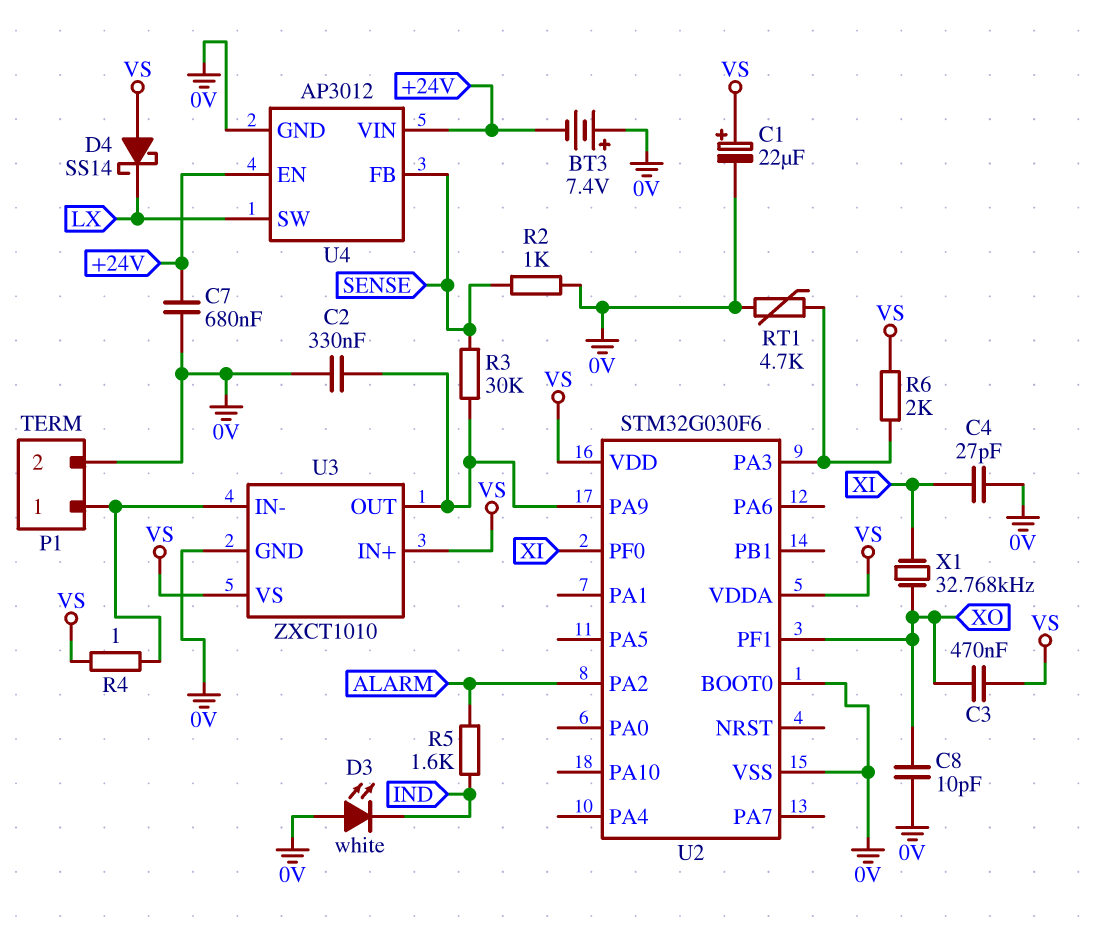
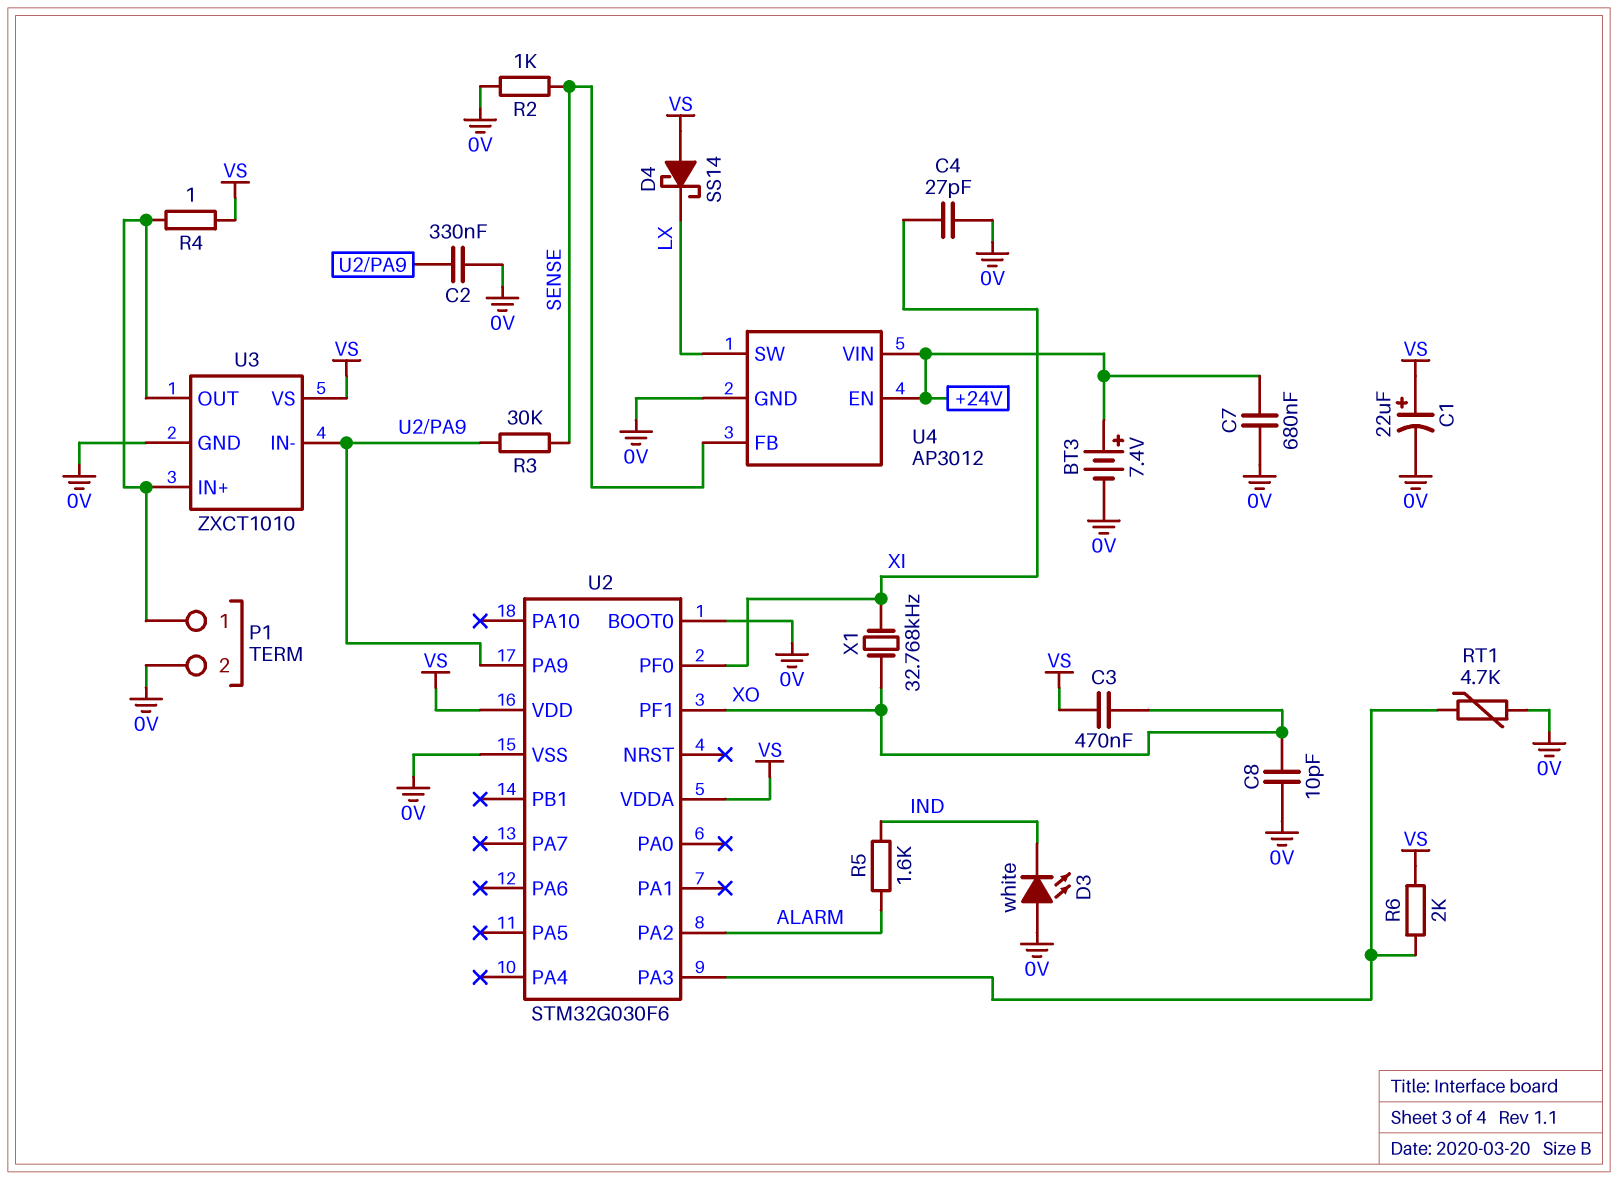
BT3: 7.4V (plus 0V, minus +24V) -> 7.4V (plus +24V, minus 0V)
U3 pin IN+: VS -> P1/1
U3 pin IN-: P1/1 -> U2/PA9
U3 pin OUT: U2/PA9 -> P1/1

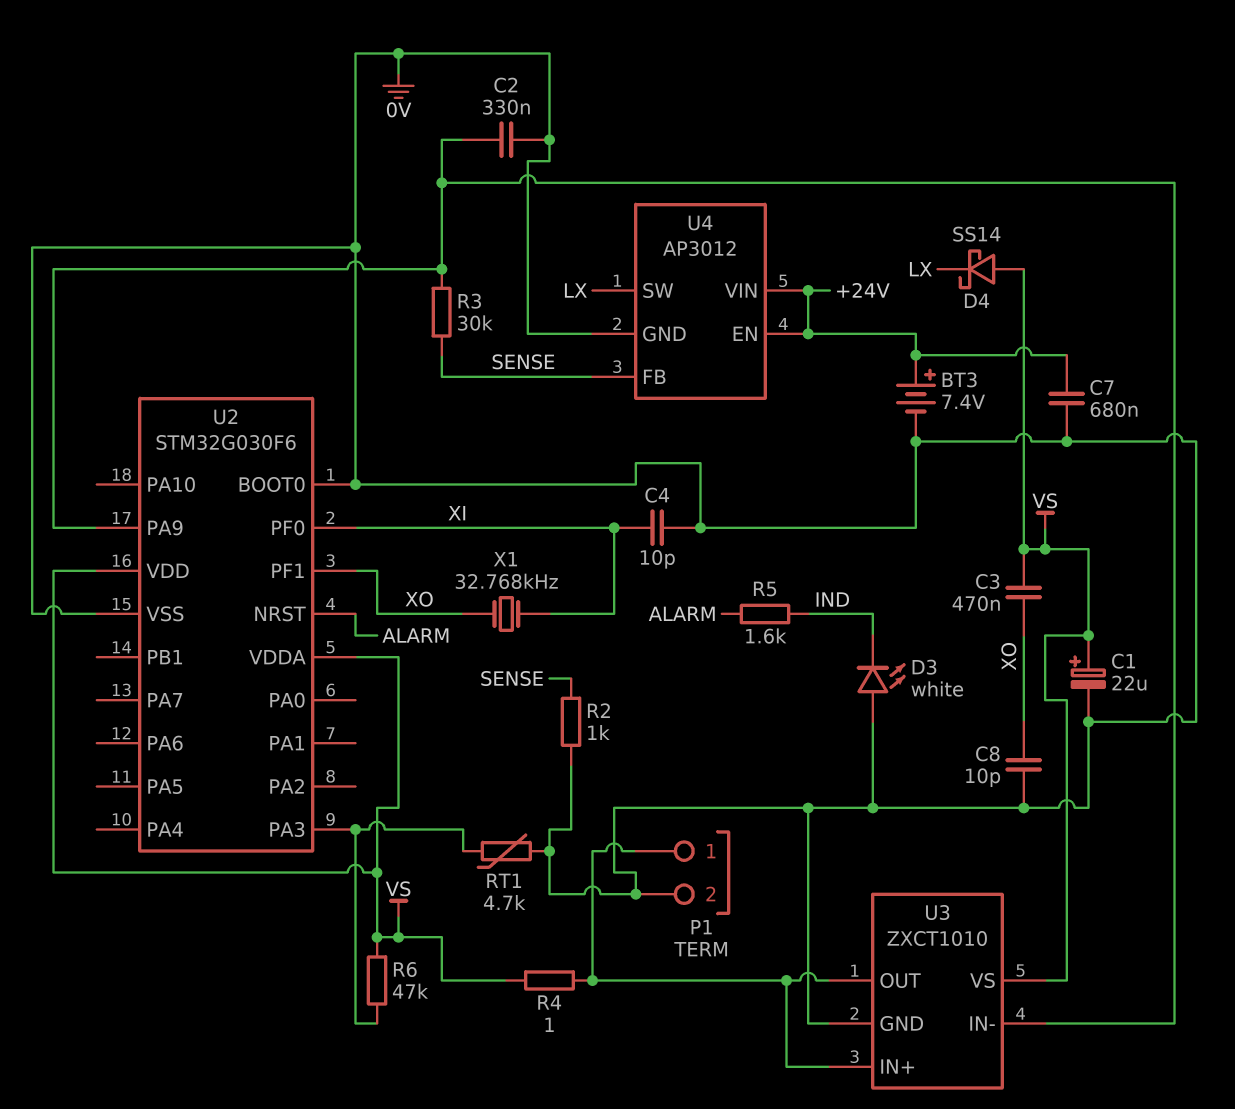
C4: 27pF (0V, XI) -> 10pF (0V, XI)
R6: 2k (U2/PA3, VS) -> 47k (U2/PA3, VS)
U2 pin NRST: none -> ALARM
U2 pin PA2: ALARM -> none

